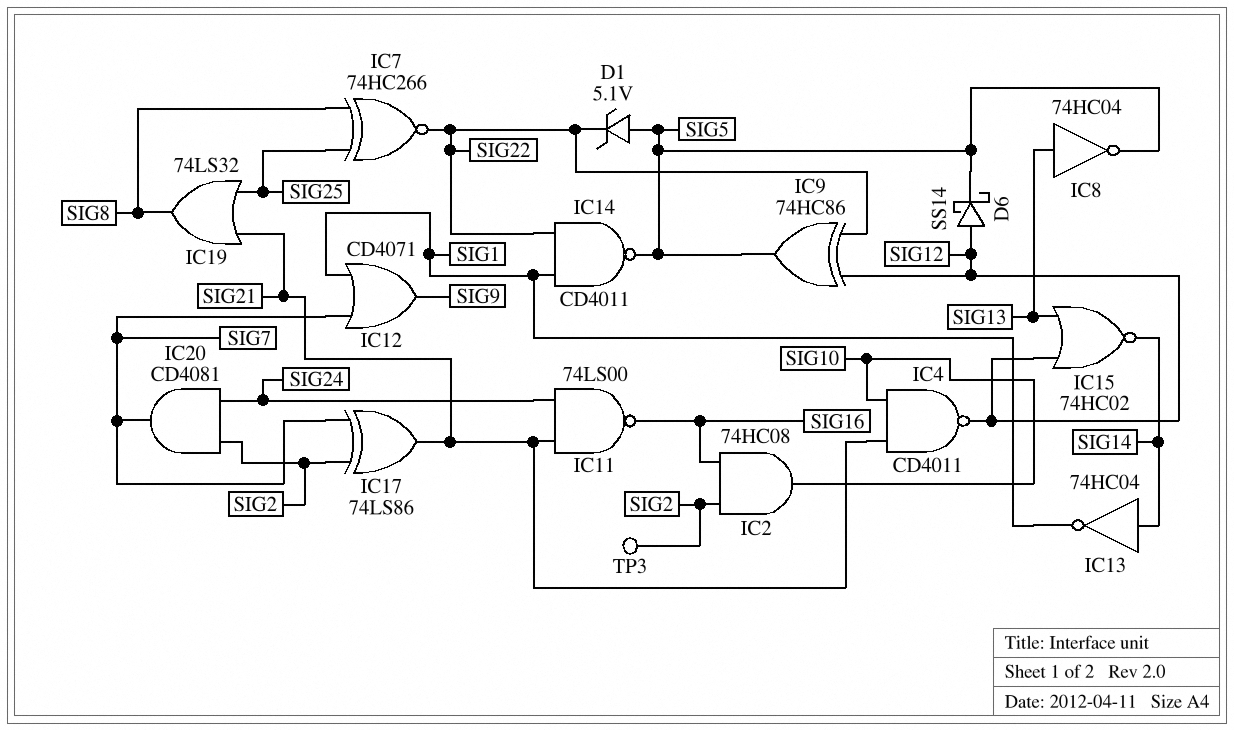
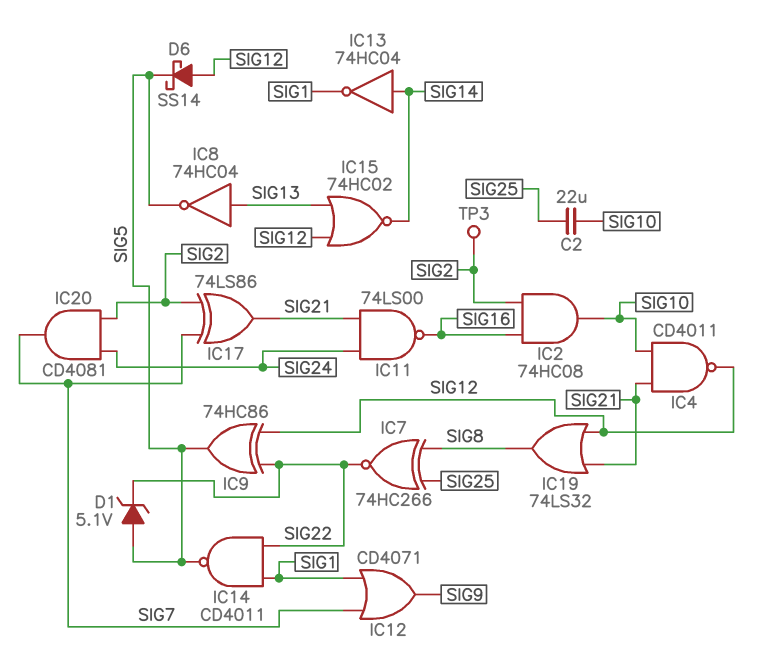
C2: none -> 22uF (SIG10, SIG25)
IC19: OR 74LS32 (in SIG21, in SIG25, out SIG8) -> OR 74LS32 (in SIG12, in SIG21, out SIG8)

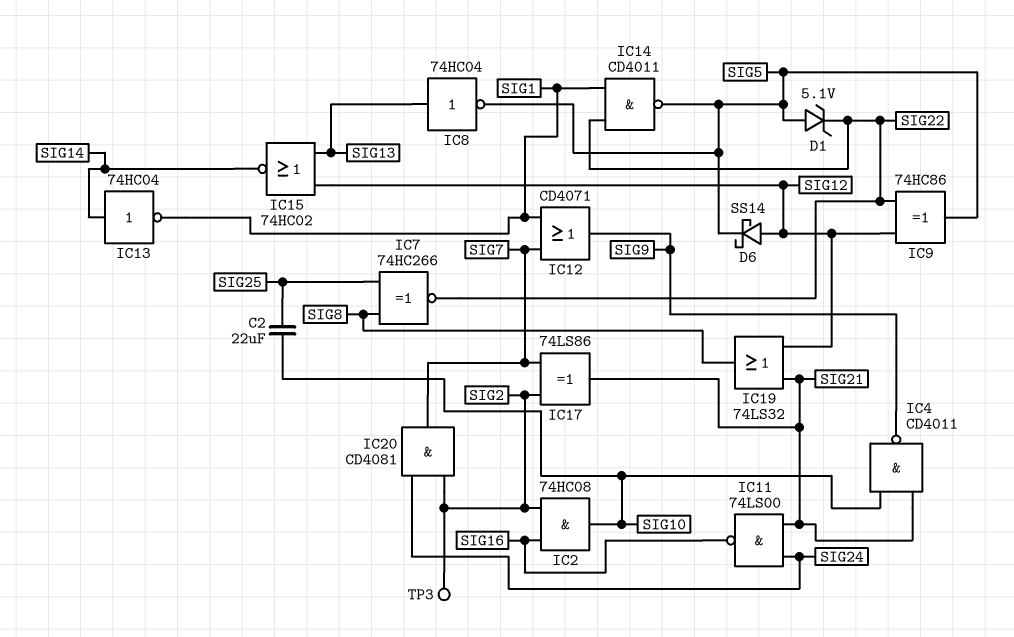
IC4: NAND CD4011 (in SIG10, in SIG21, out SIG12) -> NAND CD4011 (in SIG10, in SIG21, out SIG9)

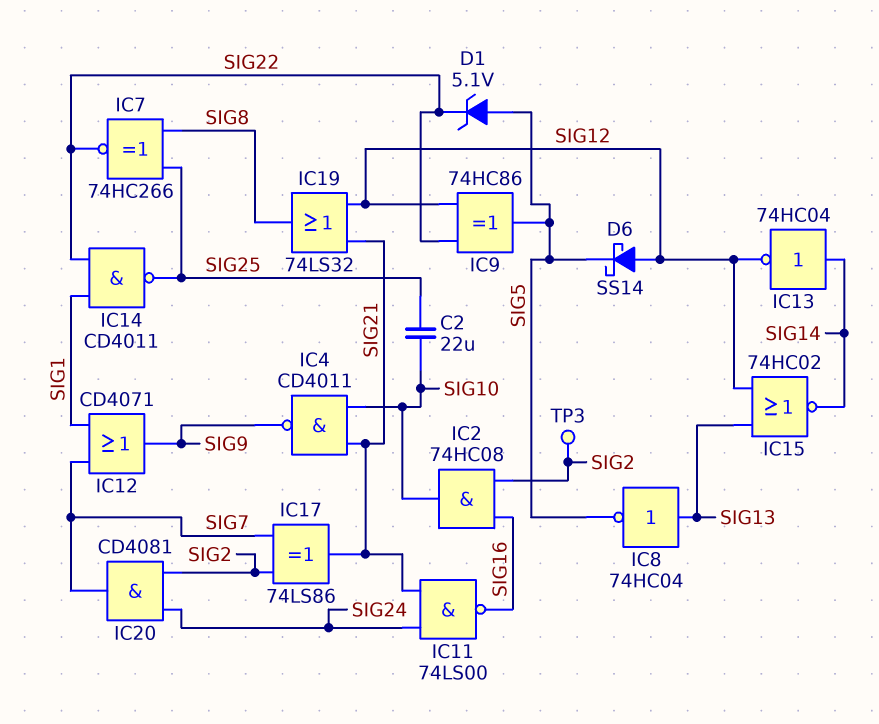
IC13: NOT 74HC04 (in SIG14, out SIG1) -> NOT 74HC04 (in SIG14, out SIG12)
IC14: NAND CD4011 (in SIG1, in SIG22, out SIG5) -> NAND CD4011 (in SIG1, in SIG22, out SIG25)

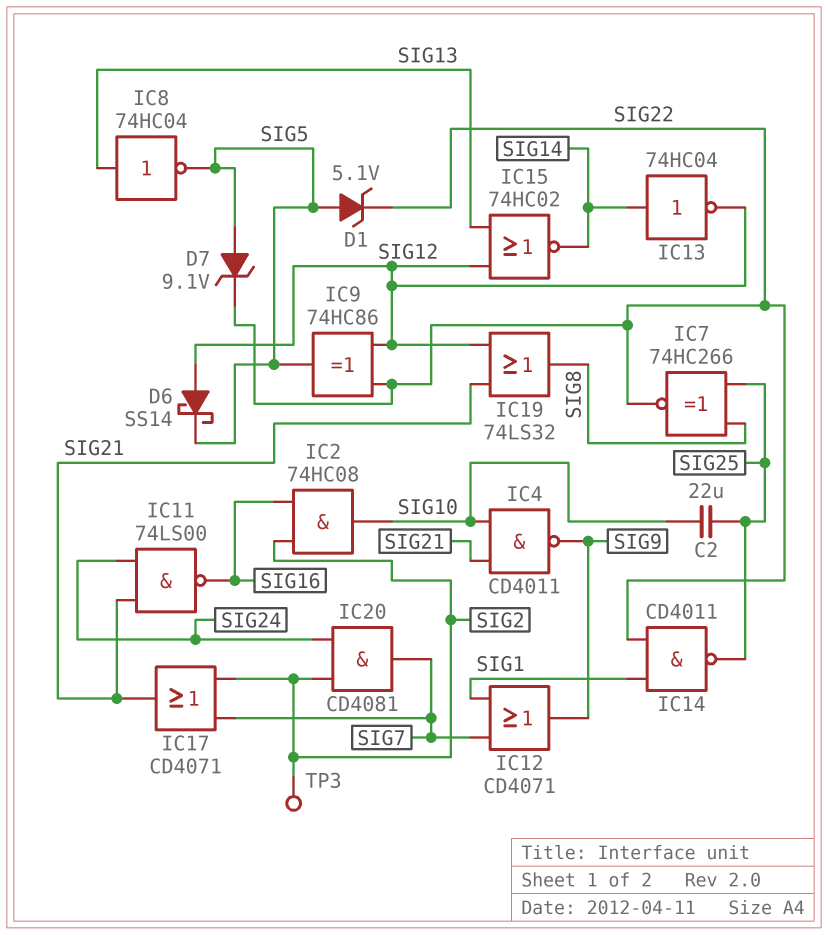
D7: none -> zener 9.1V (A SIG5, K SIG22)
IC17: XOR 74LS86 (in SIG2, in SIG7, out SIG21) -> OR CD4071 (in SIG2, in SIG7, out SIG21)

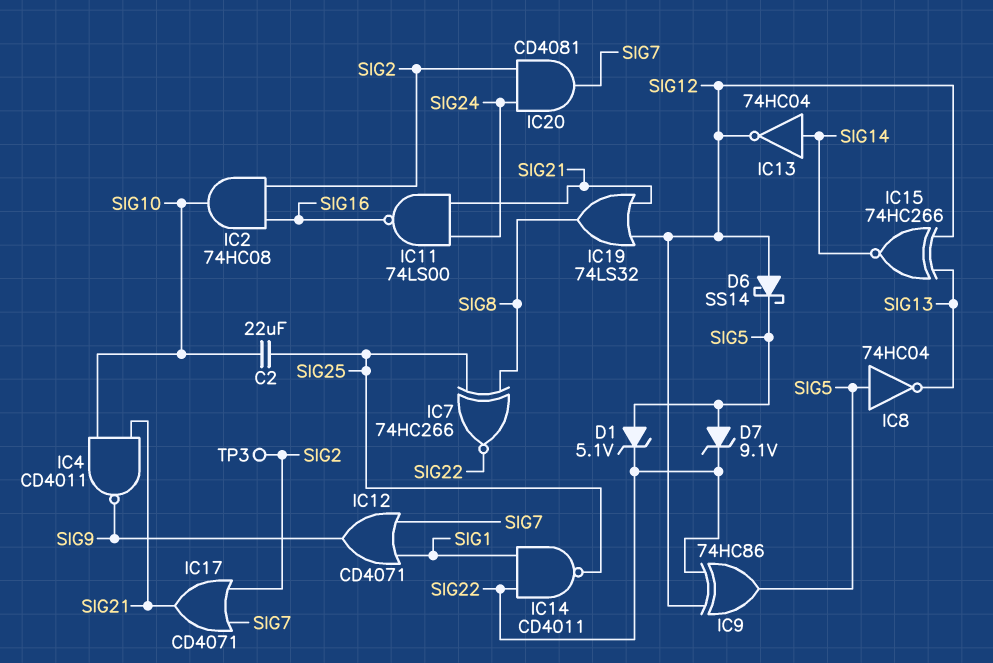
IC8: NOT 74HC04 (in SIG13, out SIG5) -> NOT 74HC04 (in SIG5, out SIG13)
IC15: NOR 74HC02 (in SIG12, in SIG13, out SIG14) -> XNOR 74HC266 (in SIG12, in SIG13, out SIG14)

